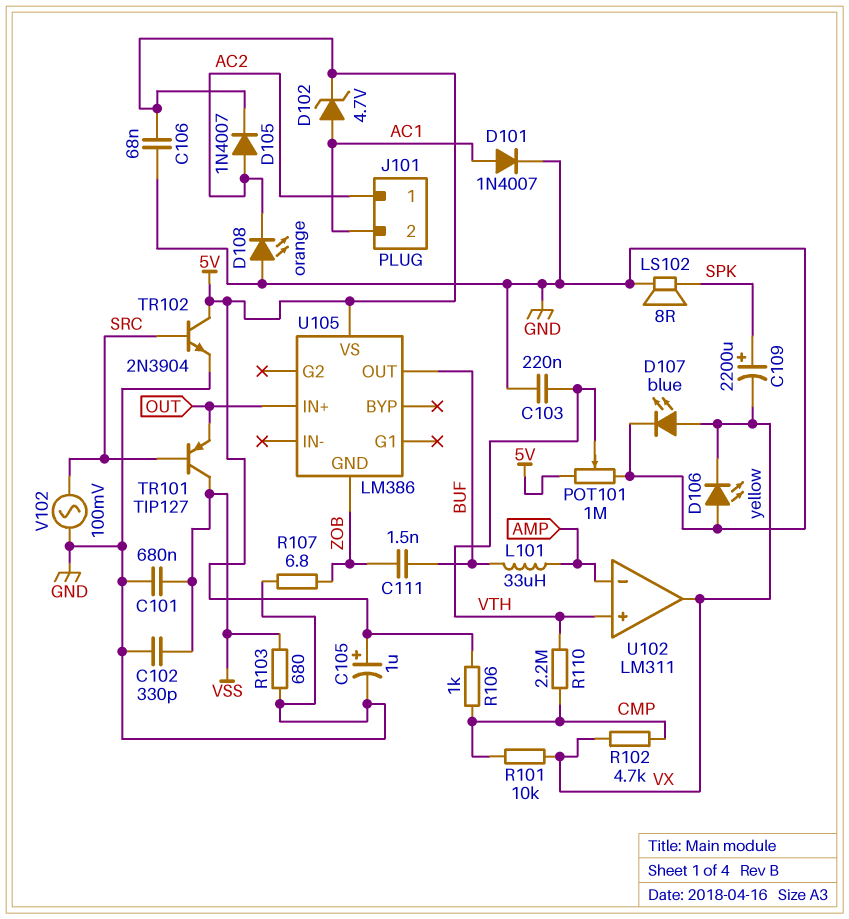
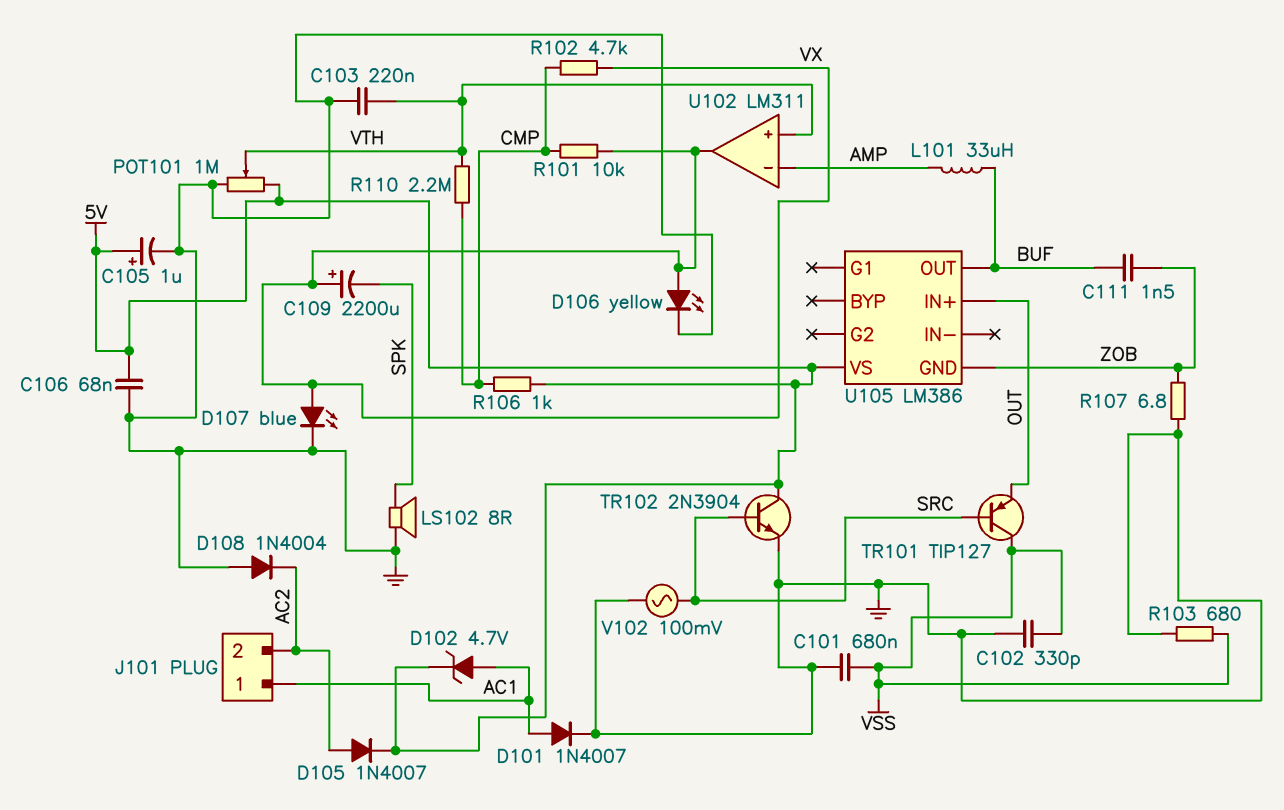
C109: 2200uF (plus SPK, minus VX) -> 2200uF (plus VX, minus SPK)
D106: LED yellow (A GND, K VX) -> LED yellow (A VX, K GND)
D108: LED orange (A GND, K AC2) -> diode 1N4004 (A GND, K AC2)
J101 pin 1: AC2 -> AC1
J101 pin 2: AC1 -> AC2

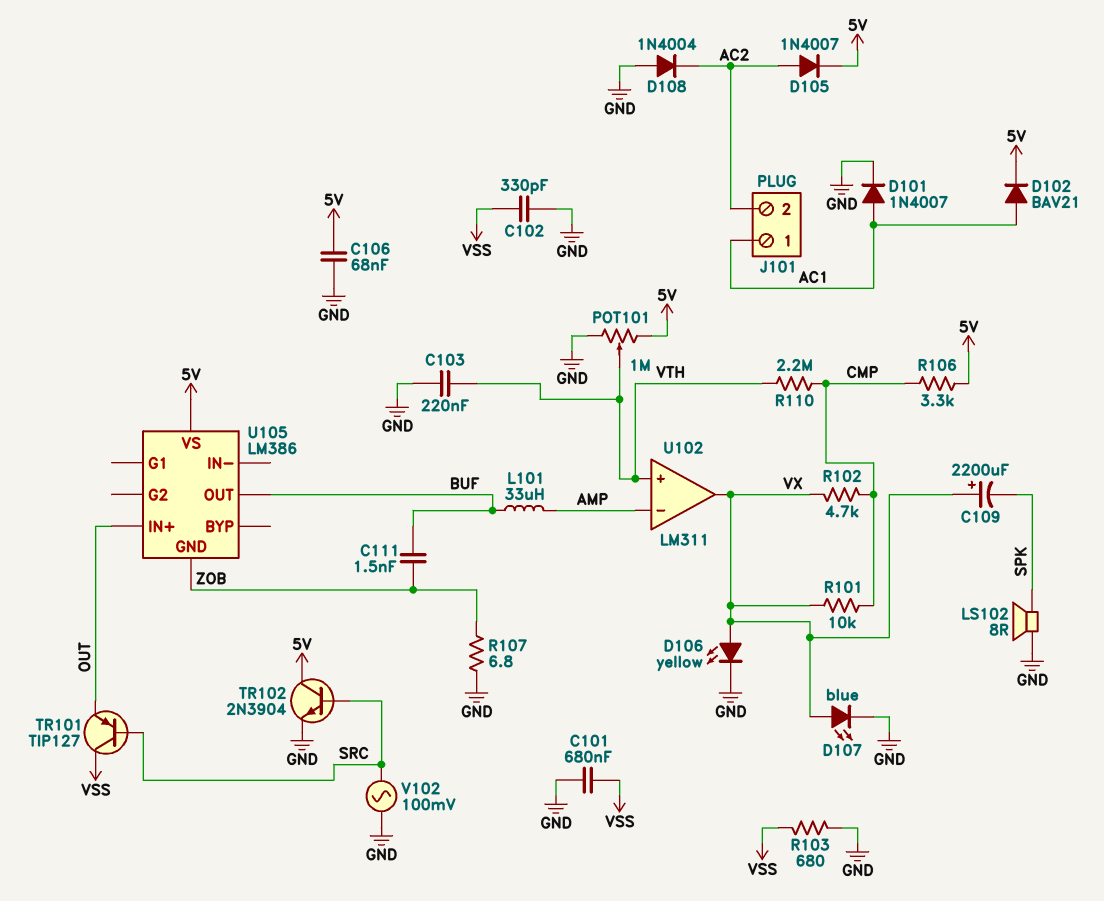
C105: 1uF (plus 5V, minus GND) -> none
D102: zener 4.7V (A AC1, K 5V) -> diode BAV21 (A AC1, K 5V)
R106: 1k (5V, CMP) -> 3.3k (5V, CMP)

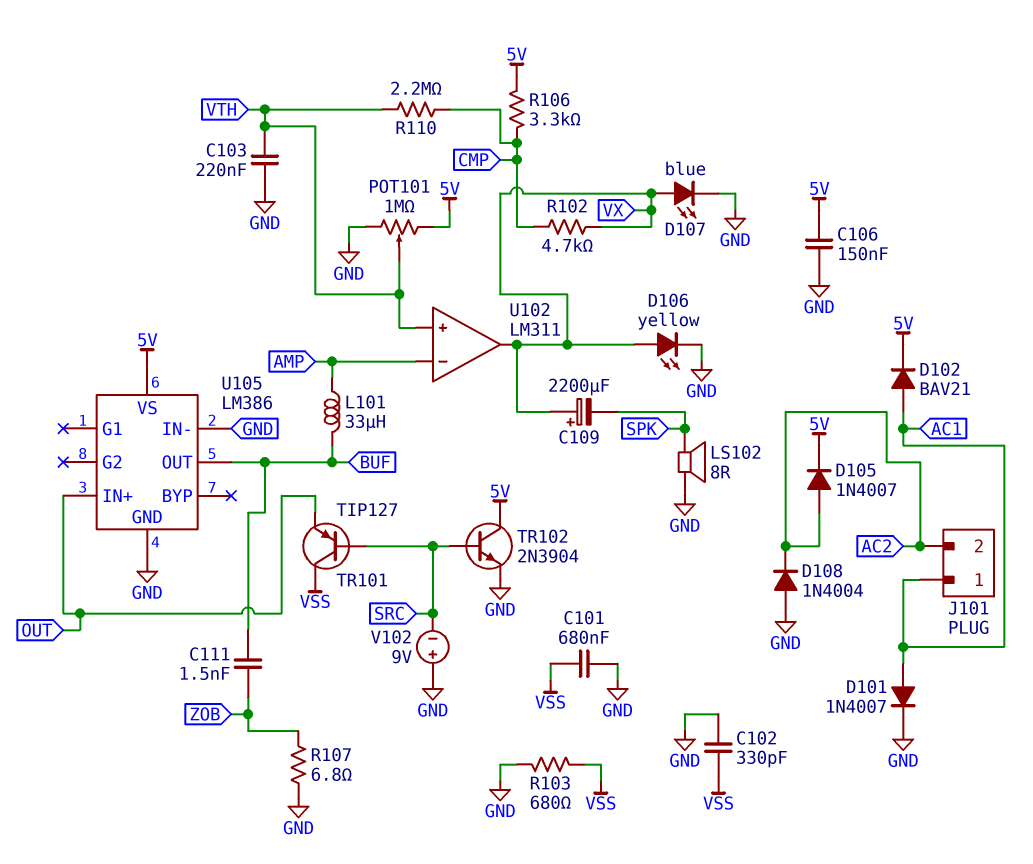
C106: 68nF (5V, GND) -> 150nF (5V, GND)
R101: 10k (CMP, VX) -> none
U105 pin GND: ZOB -> GND
U105 pin IN-: none -> GND
V102: AC 100mV (GND, SRC) -> 9V (plus GND, minus SRC)

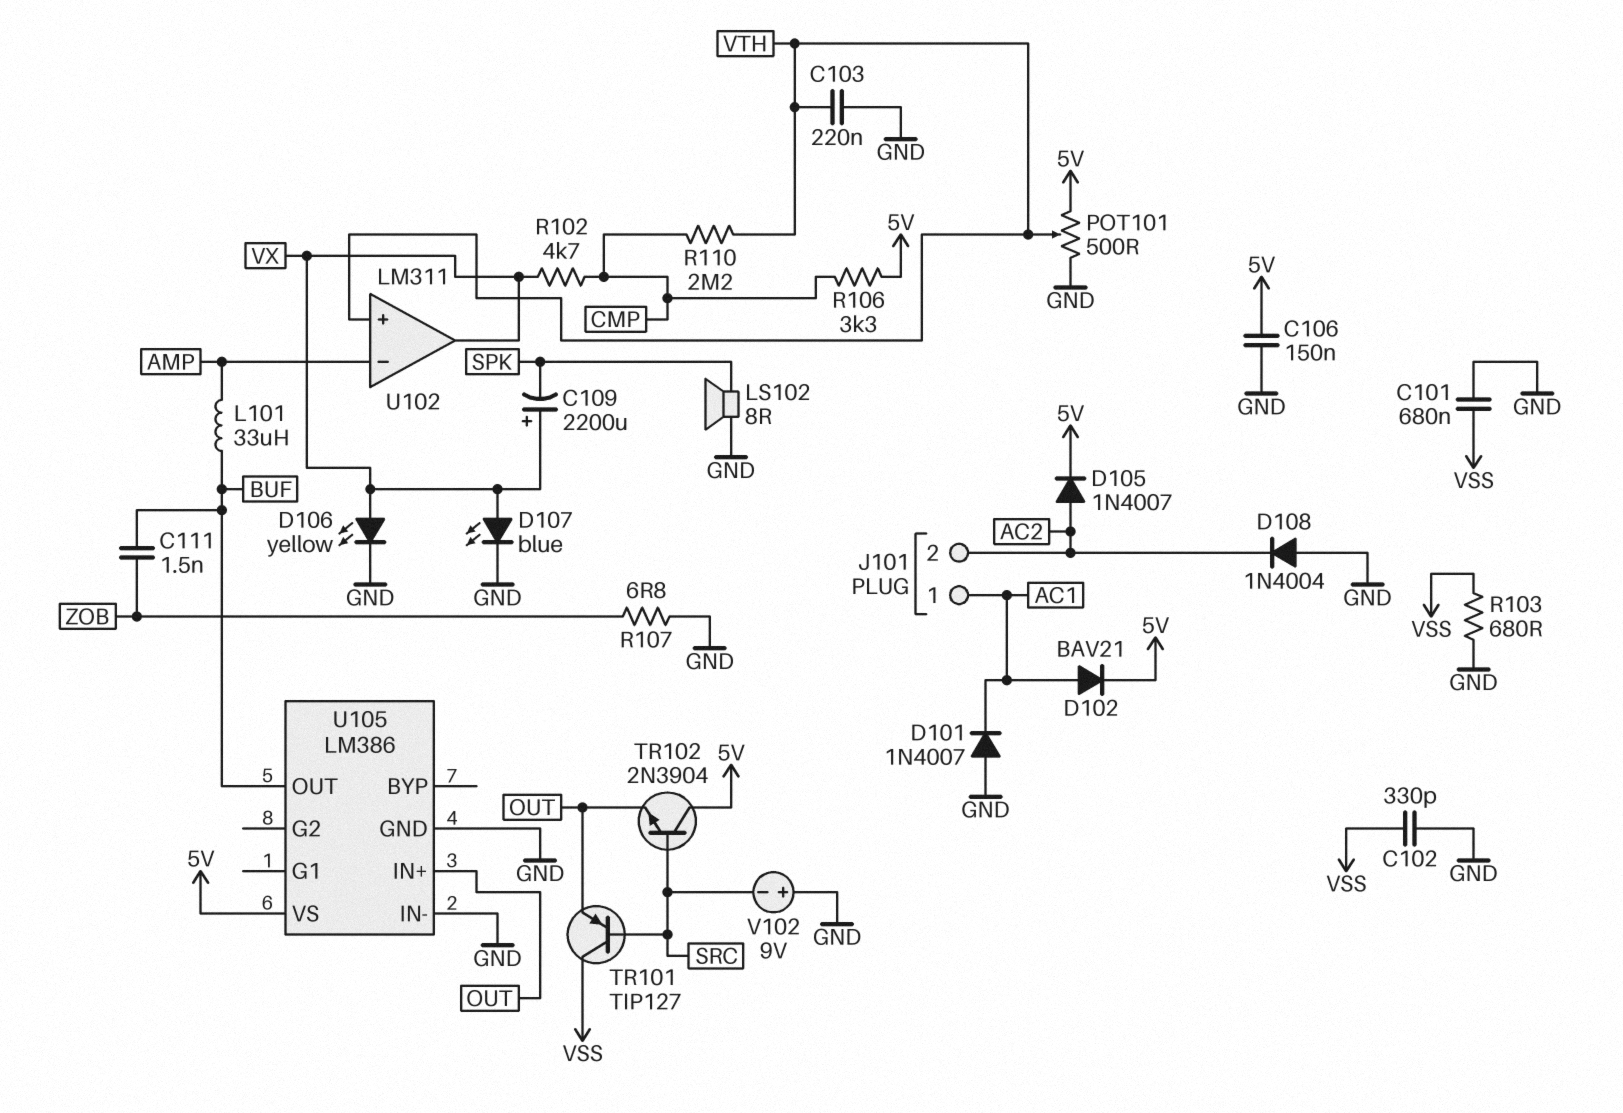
D101: diode 1N4007 (A AC1, K GND) -> diode 1N4007 (A GND, K AC1)
POT101: 1M (5V, GND, wiper VTH) -> 500 (5V, GND, wiper VTH)
TR102: NPN 2N3904 (B SRC, C 5V, E GND) -> NPN 2N3904 (B SRC, C 5V, E OUT)

